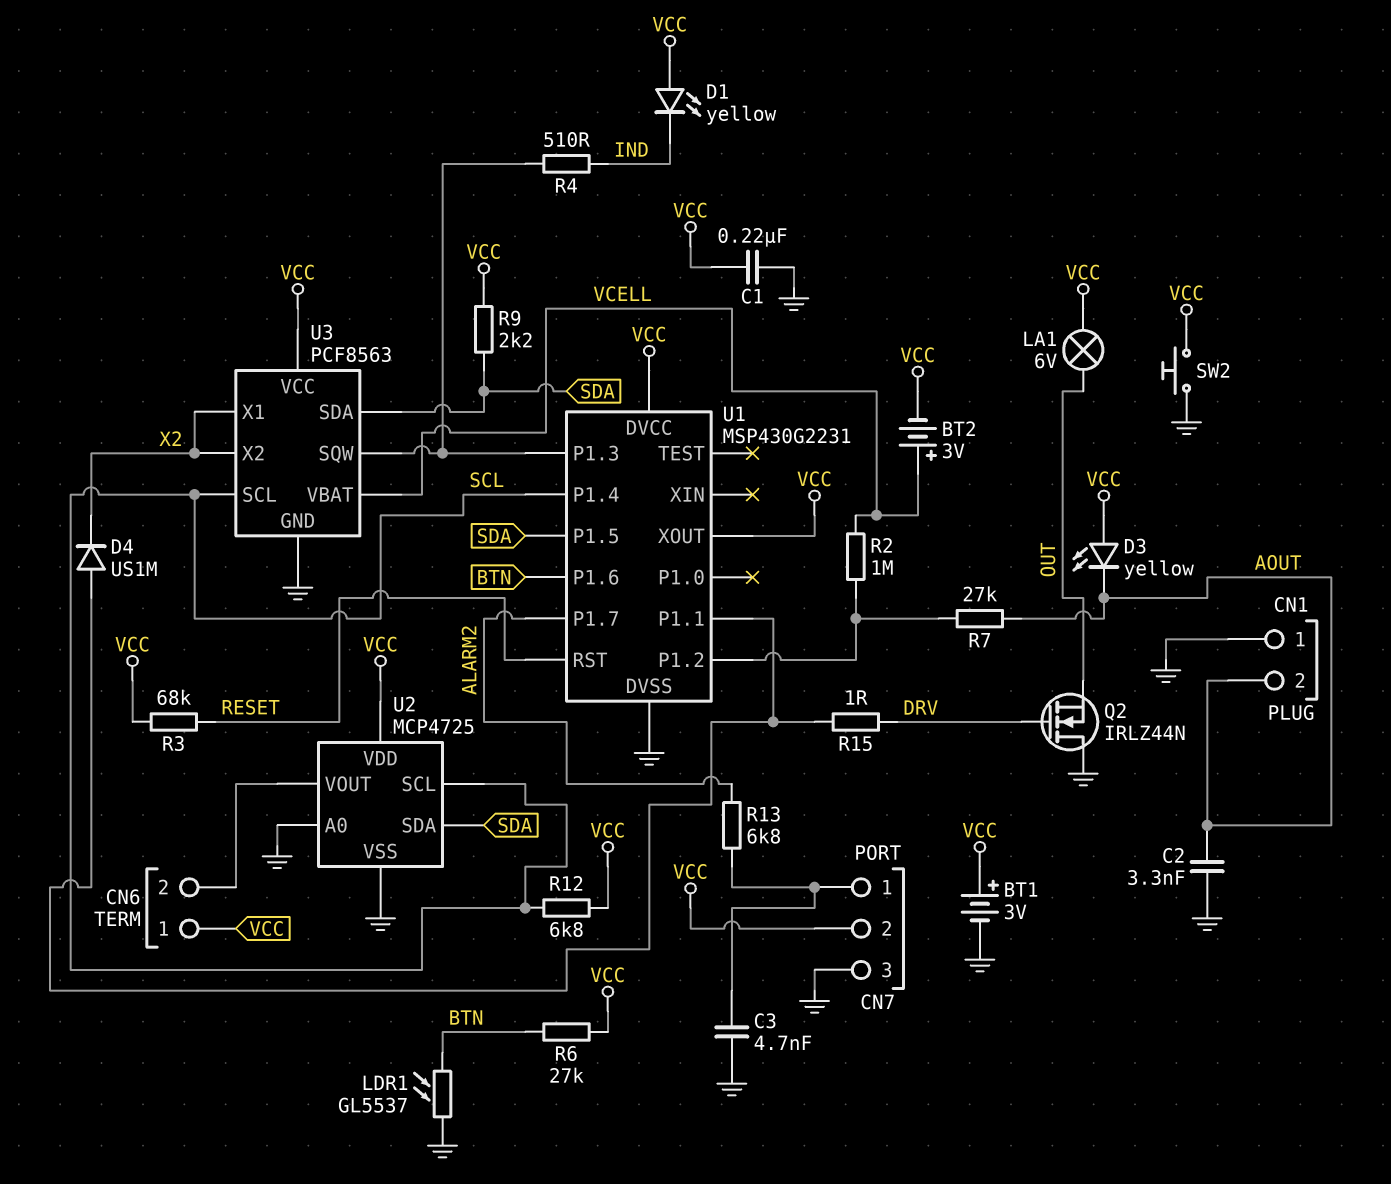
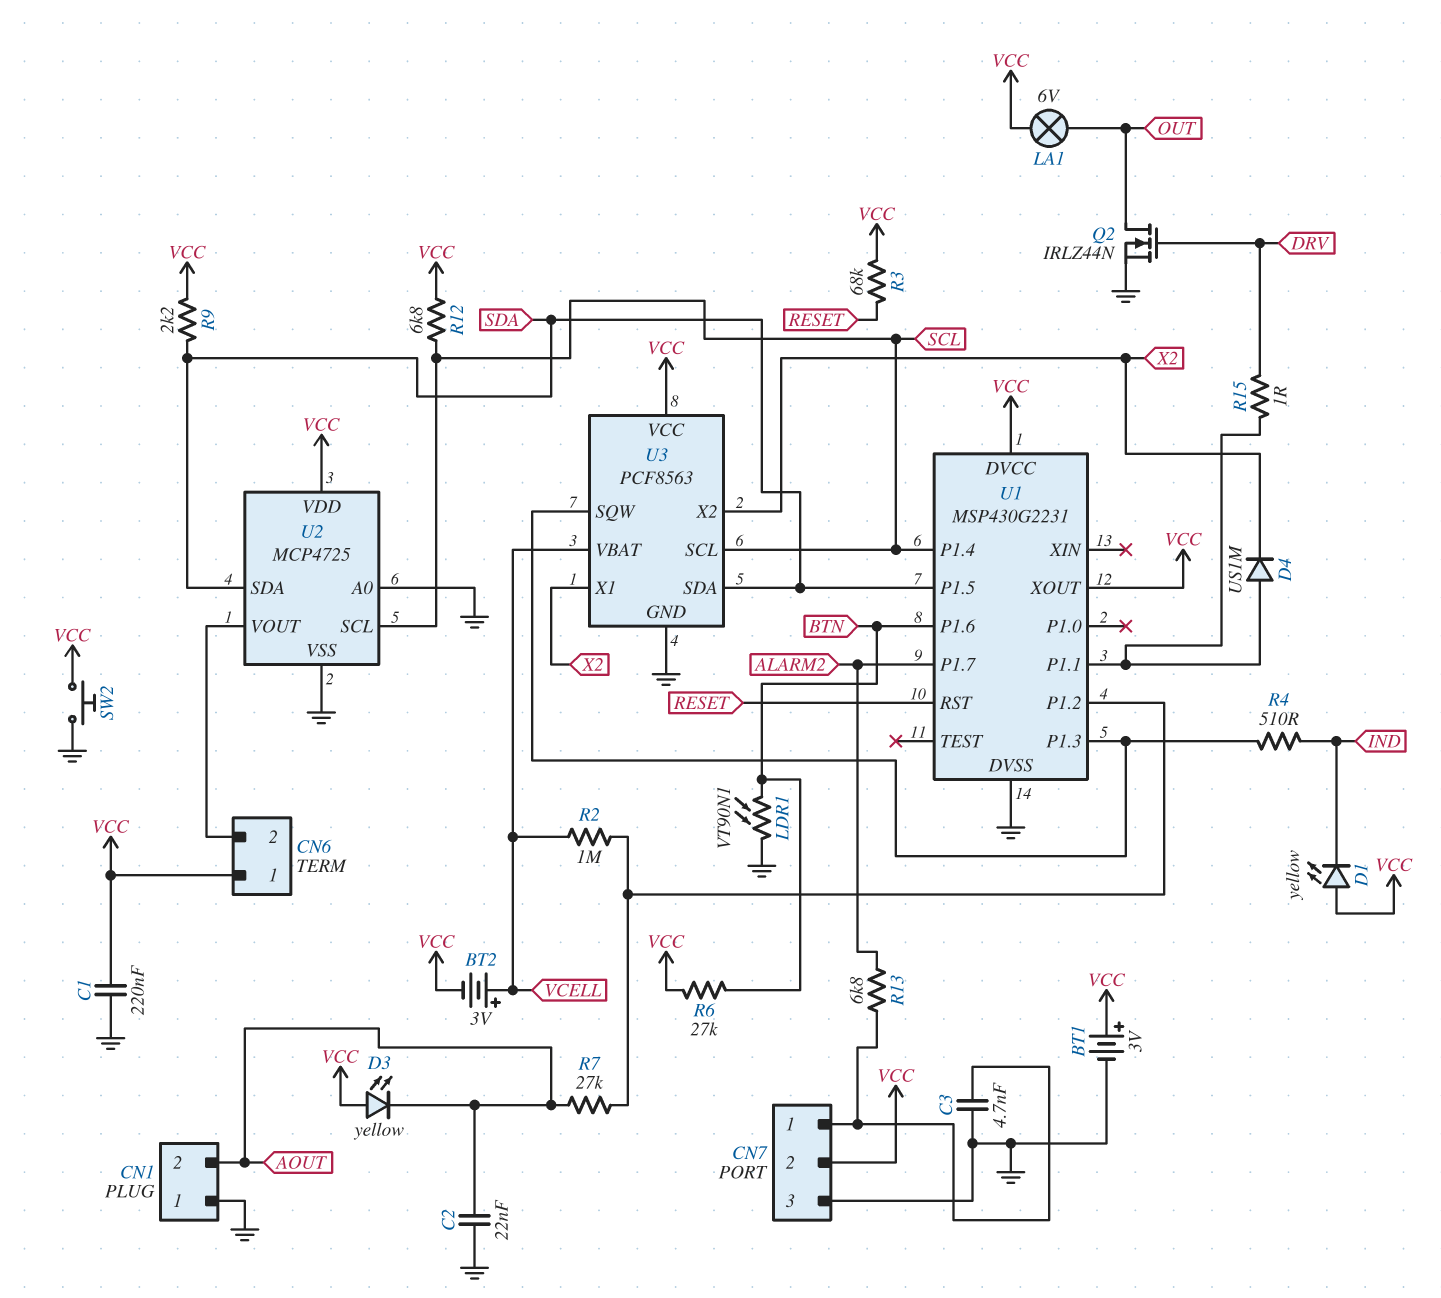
C2: 3.3nF (AOUT, GND) -> 22nF (AOUT, GND)
LDR1: GL5537 (BTN, GND) -> VT90N1 (BTN, GND)
Q2: NMOS IRLZ44N (G DRV, D GND, S OUT) -> NMOS IRLZ44N (G DRV, D OUT, S GND)

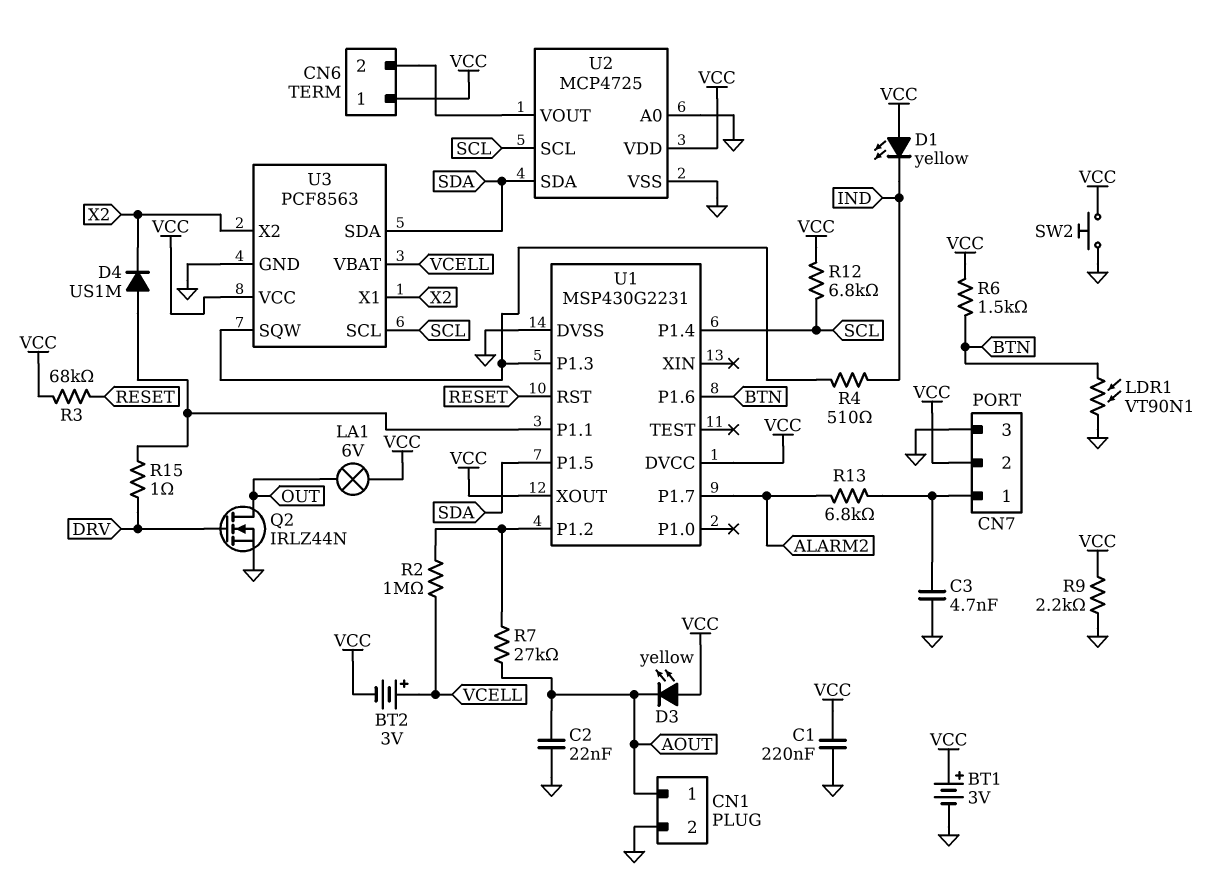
CN1 pin 1: GND -> AOUT
CN1 pin 2: AOUT -> GND
R6: 27k (BTN, VCC) -> 1.5k (BTN, VCC)
R9: 2.2k (SDA, VCC) -> 2.2k (GND, VCC)

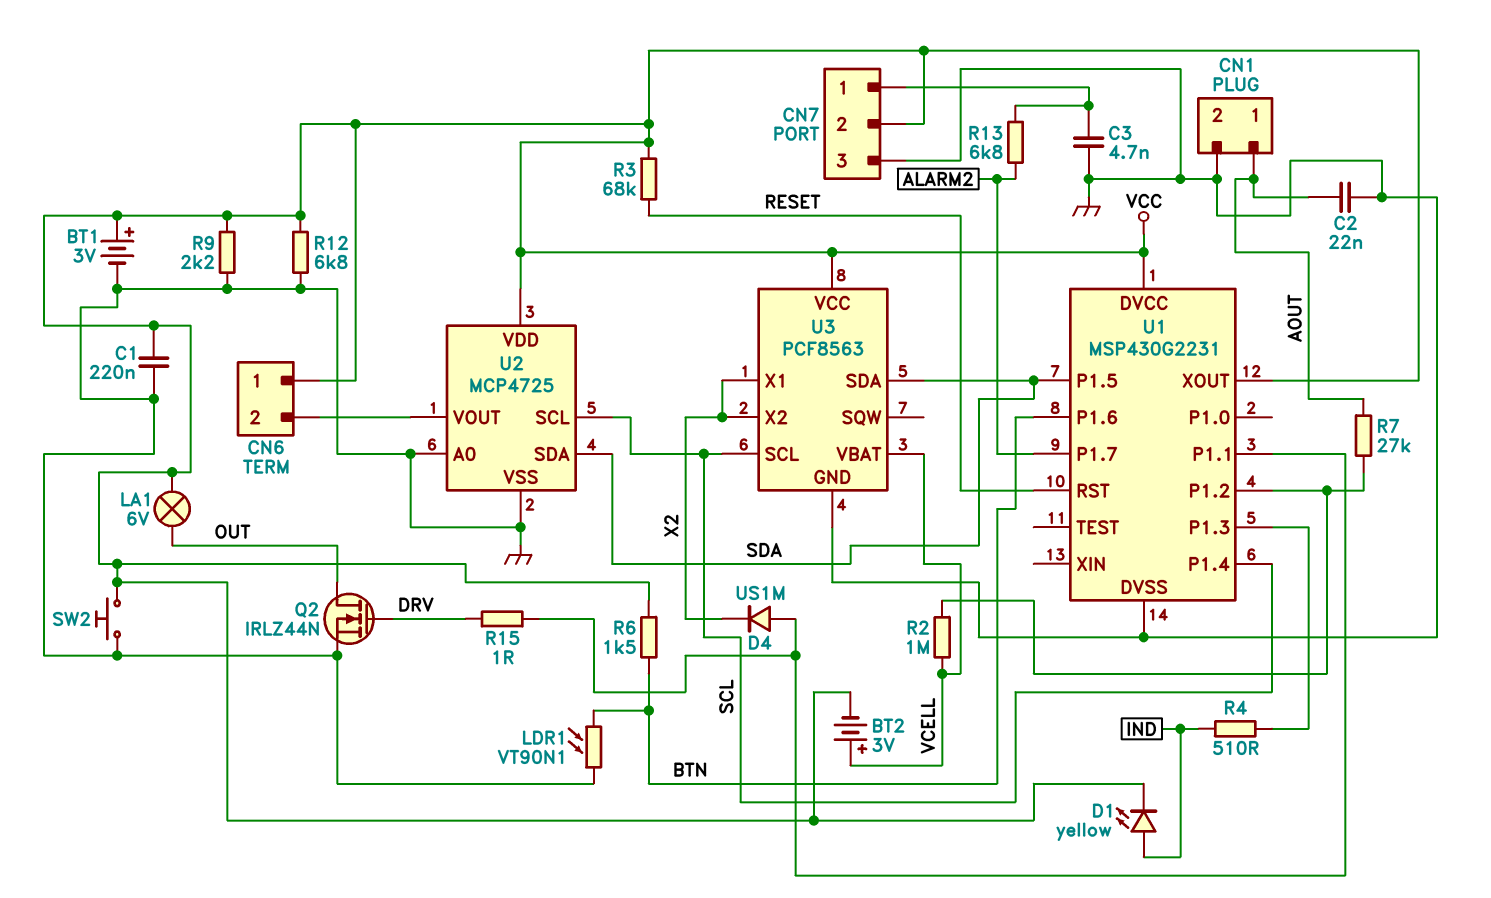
D1: LED yellow (A VCC, K IND) -> LED yellow (A IND, K VCC)
D3: LED yellow (A VCC, K AOUT) -> none
R12: 6.8k (SCL, VCC) -> 6.8k (GND, VCC)
U3 pin SQW: U1/P1.3 -> none

